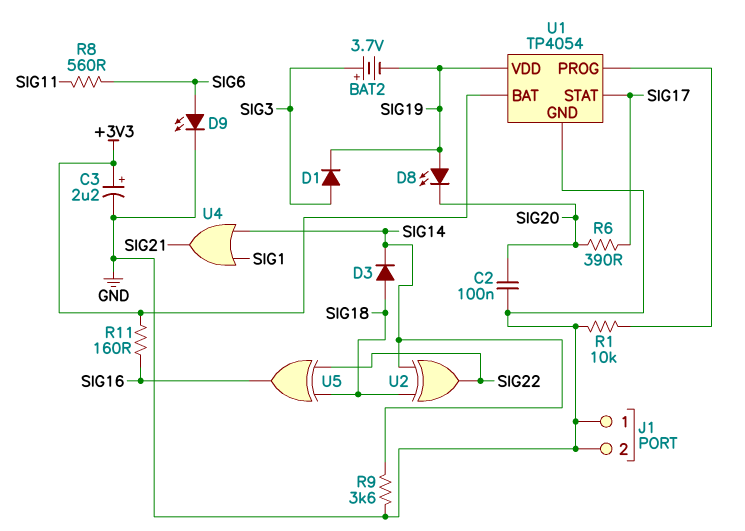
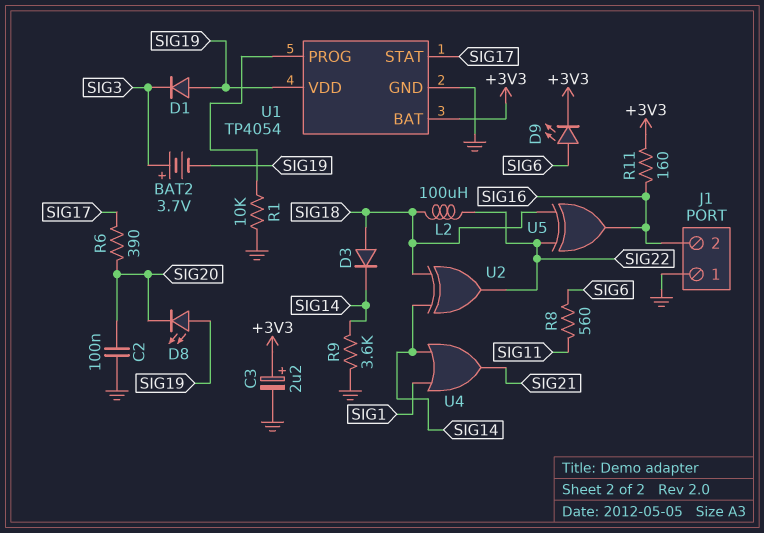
D1: diode (A SIG3, K SIG19) -> diode (A SIG19, K SIG3)
D9: LED (A SIG6, K GND) -> LED (A SIG6, K +3V3)
J1 pin 2: GND -> SIG16
L2: none -> 100uH (SIG18, SIG22)

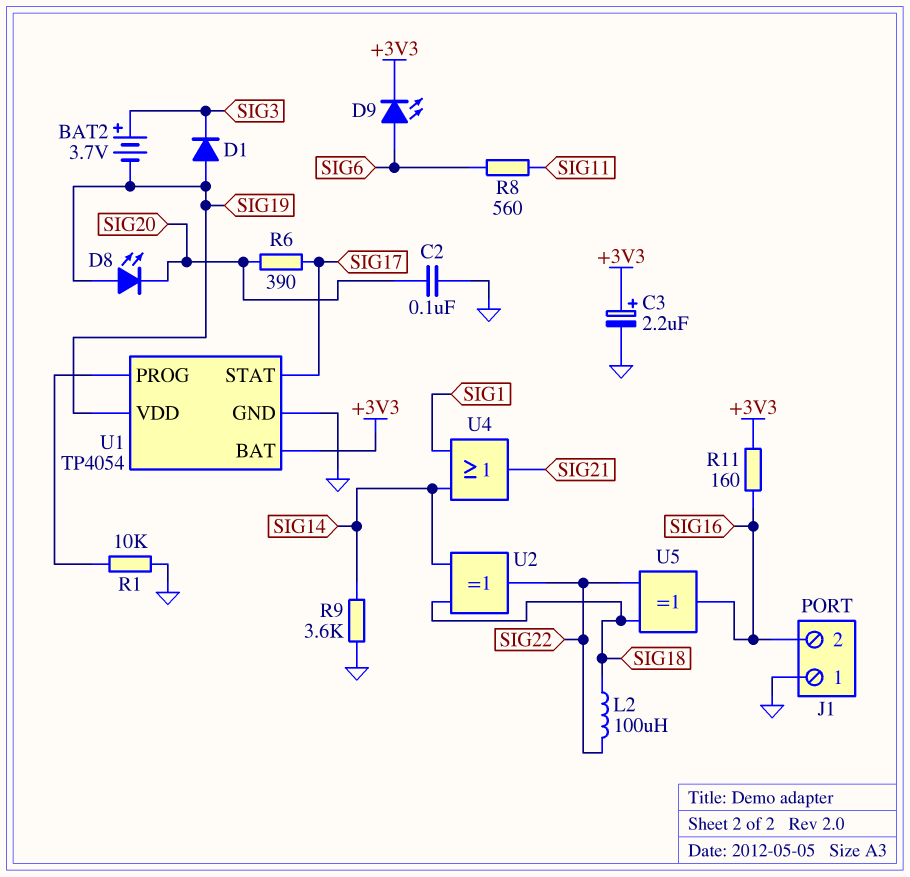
D3: diode (A SIG18, K SIG14) -> none

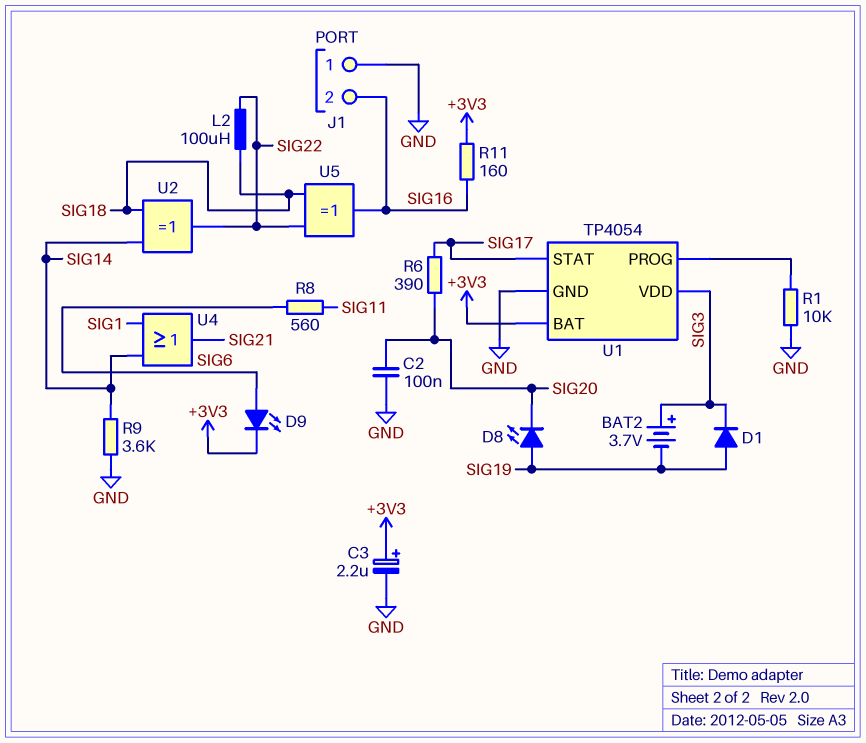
U1 pin VDD: SIG19 -> SIG3

